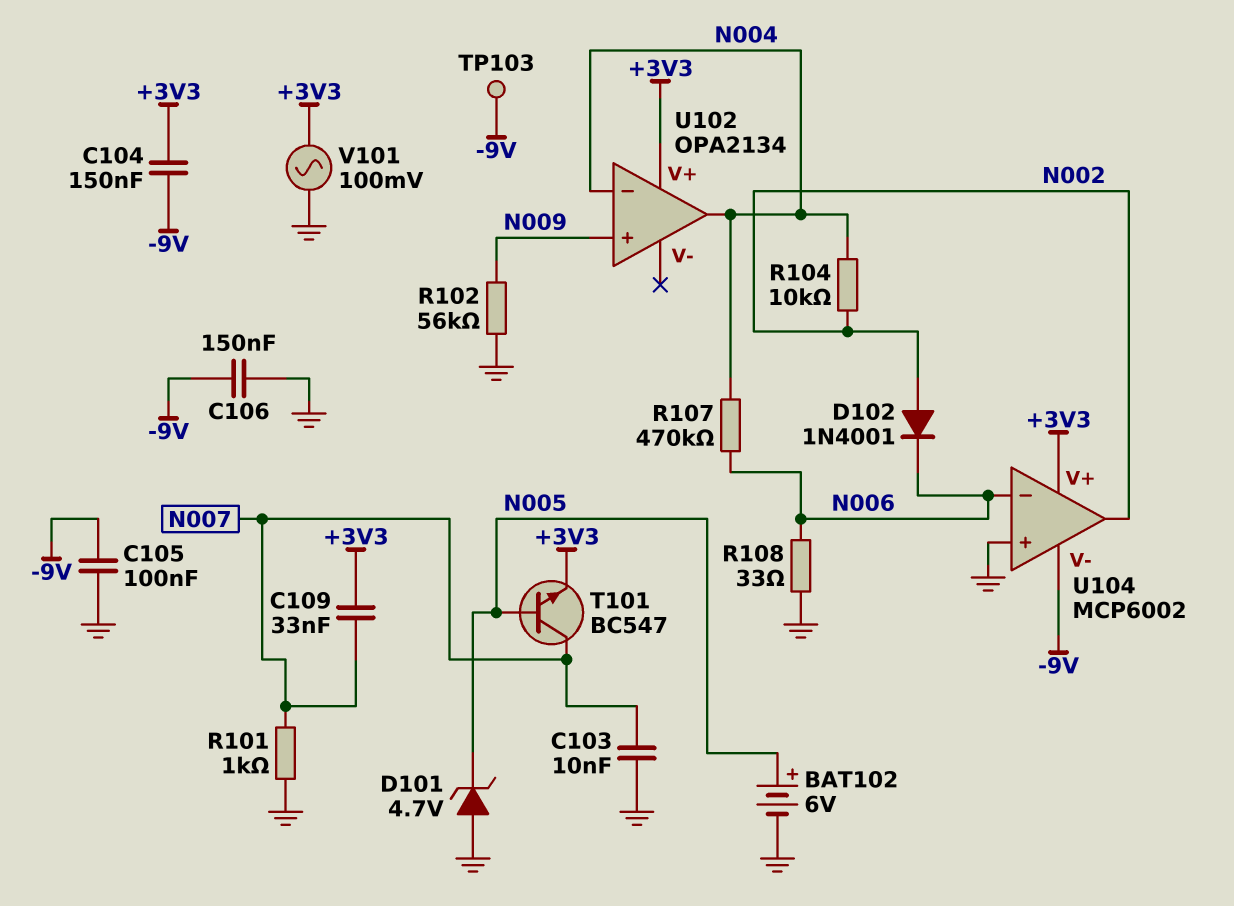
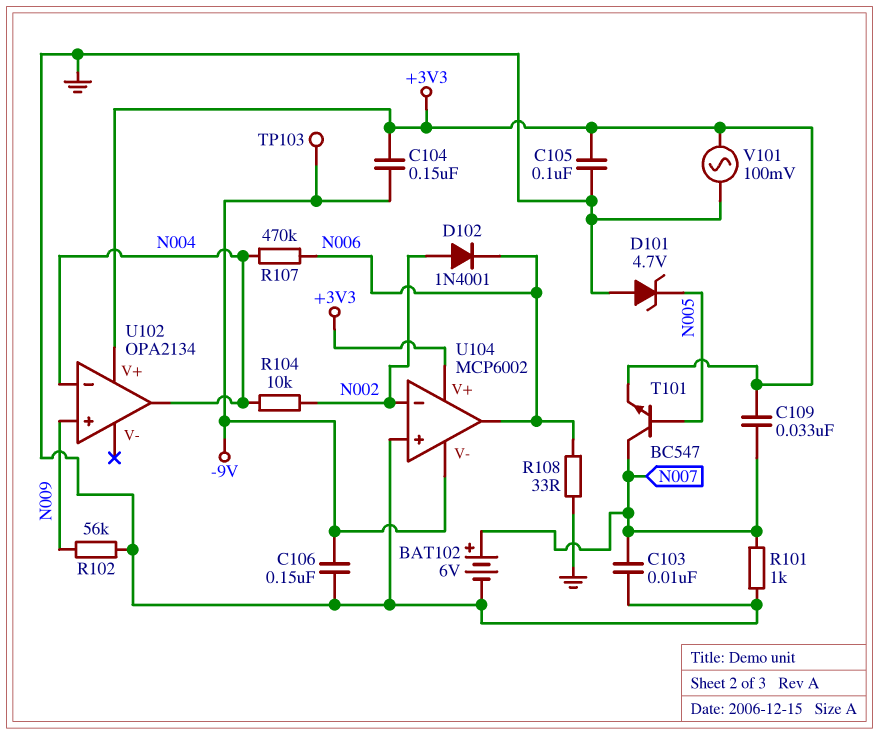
BAT102: 6V (plus N005, minus GND) -> 6V (plus N007, minus GND)
C105: 100nF (-9V, GND) -> 100nF (+3V3, GND)
U104 pin in-: N006 -> N002
U104 pin out: N002 -> N006

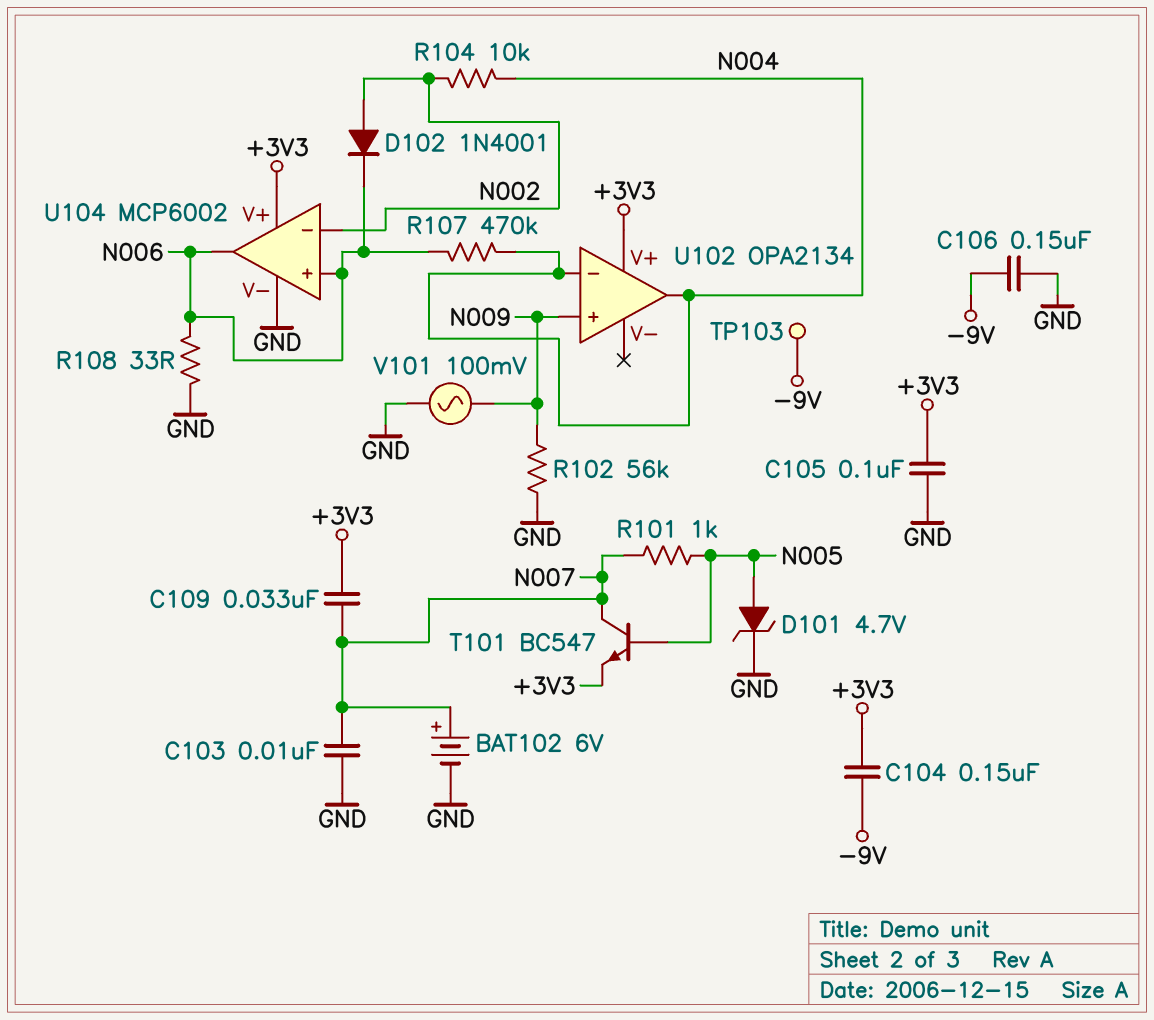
D101: zener 4.7V (A GND, K N005) -> zener 4.7V (A N005, K GND)
R101: 1k (GND, N007) -> 1k (N005, N007)
U104 pin V-: -9V -> GND
U104 pin in+: GND -> N006
V101: AC 100mV (+3V3, GND) -> AC 100mV (GND, N009)

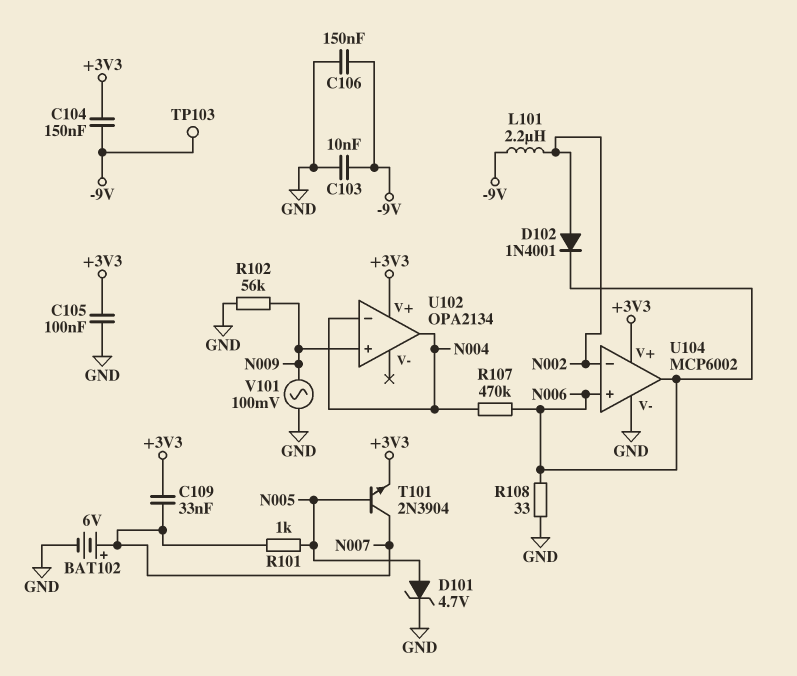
C103: 10nF (GND, N007) -> 10nF (-9V, GND)
L101: none -> 2.2uH (-9V, N002)
R104: 10k (N002, N004) -> none
T101: NPN BC547 (B N005, C N007, E +3V3) -> NPN 2N3904 (B N005, C N007, E +3V3)

